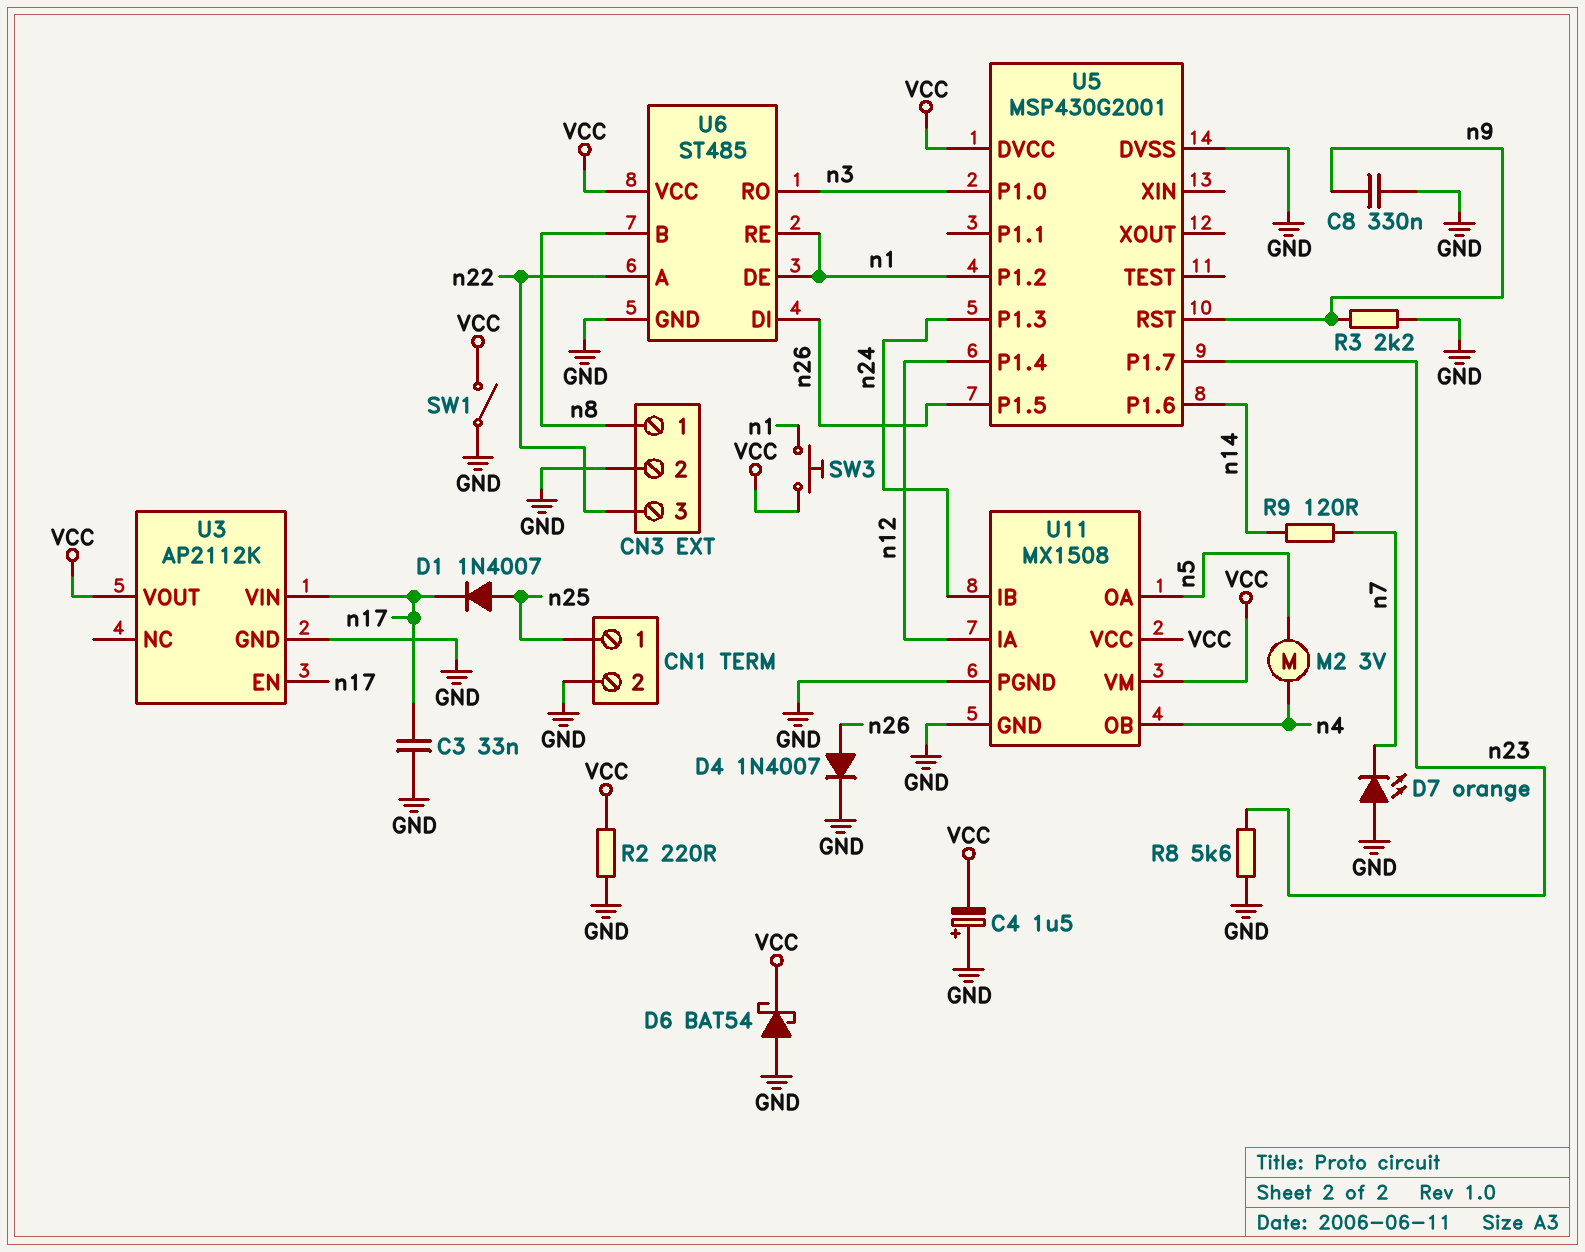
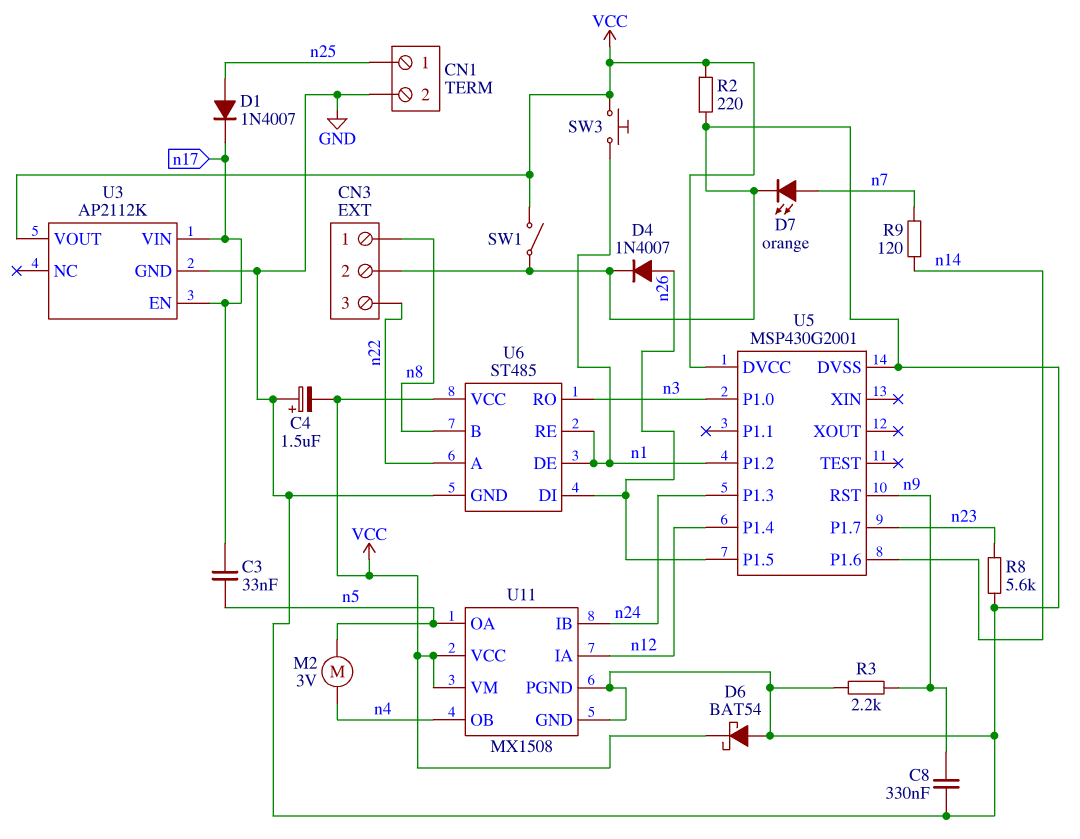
C3: 33nF (GND, n17) -> 33nF (n5, n17)
D7: LED orange (A GND, K n7) -> LED orange (A n7, K GND)

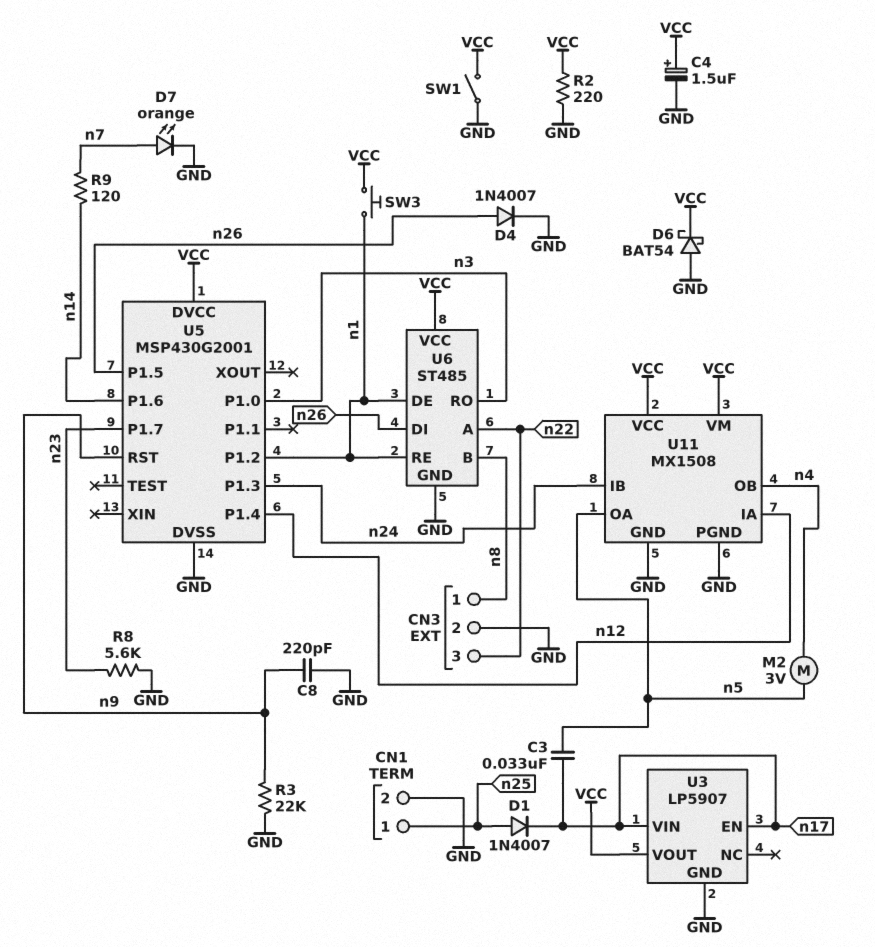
C4: 1.5uF (plus GND, minus VCC) -> 1.5uF (plus VCC, minus GND)
C8: 330nF (GND, n9) -> 220pF (GND, n9)
R3: 2.2k (GND, n9) -> 22k (GND, n9)
U3: AP2112K -> LP5907

